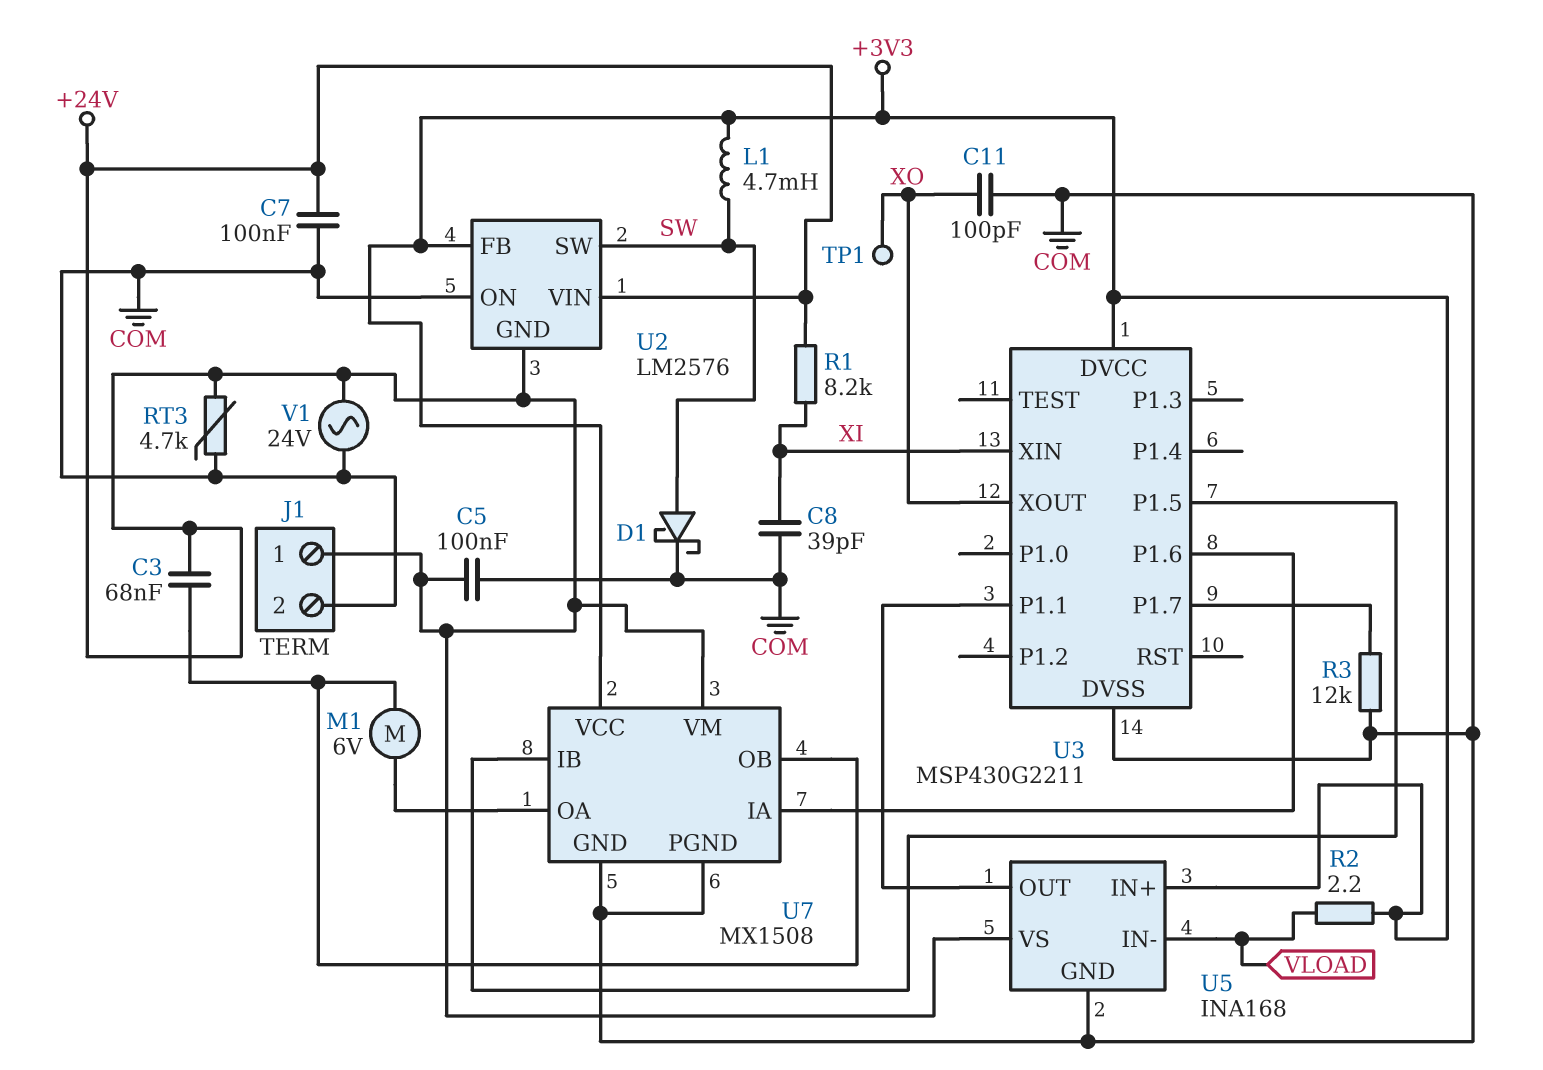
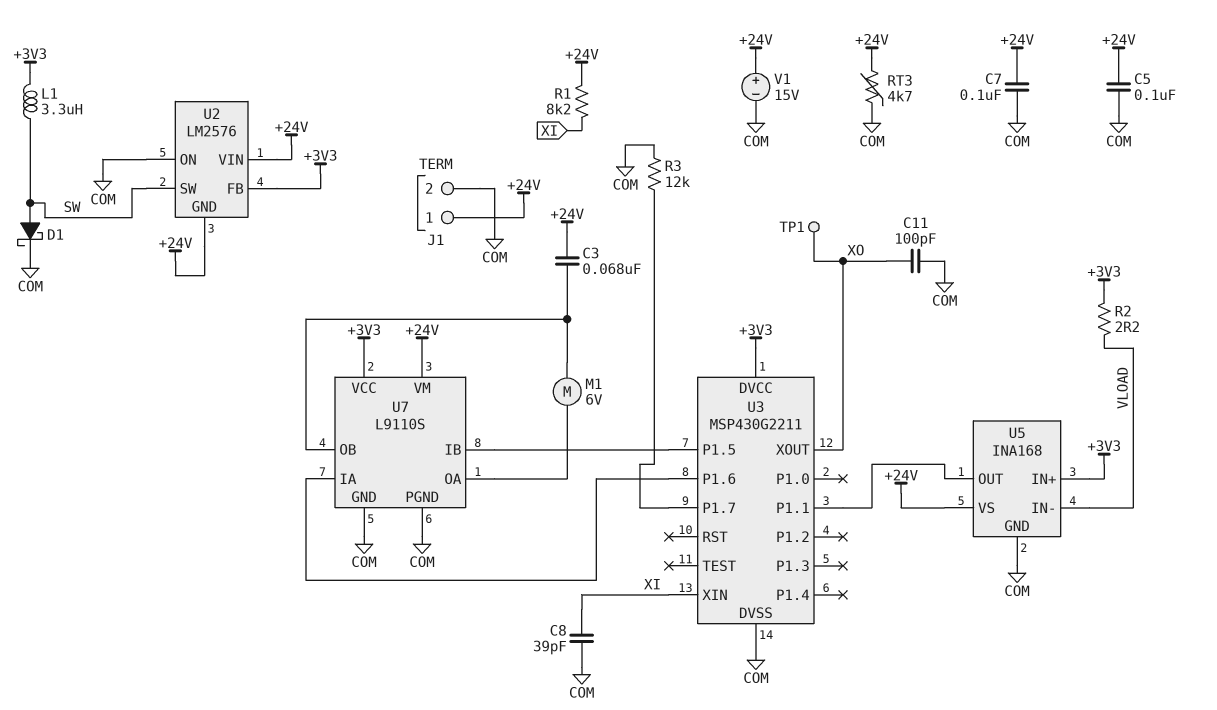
L1: 4.7mH (+3V3, SW) -> 3.3uH (+3V3, SW)
U7: MX1508 -> L9110S
V1: AC 24V (+24V, COM) -> 15V (plus +24V, minus COM)

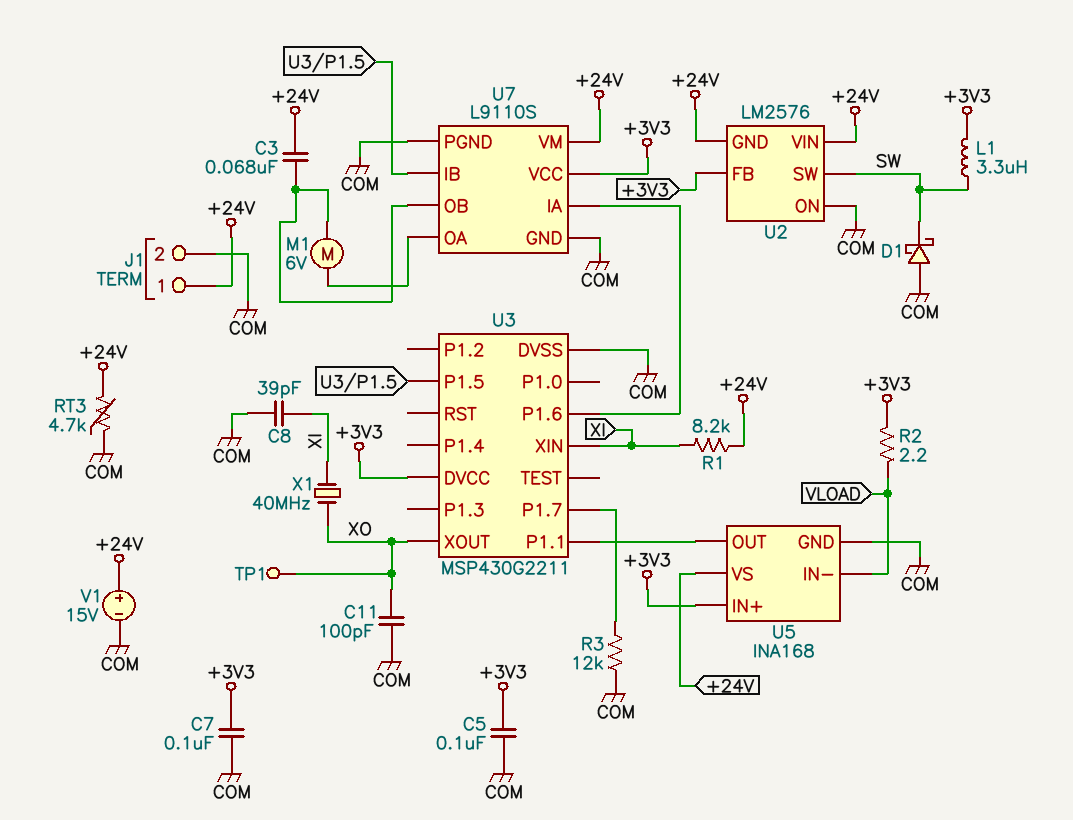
C5: 100nF (+24V, COM) -> 100nF (+3V3, COM)
C7: 100nF (+24V, COM) -> 100nF (+3V3, COM)
D1: schottky (A SW, K COM) -> schottky (A COM, K SW)
X1: none -> 40MHz (XI, XO)

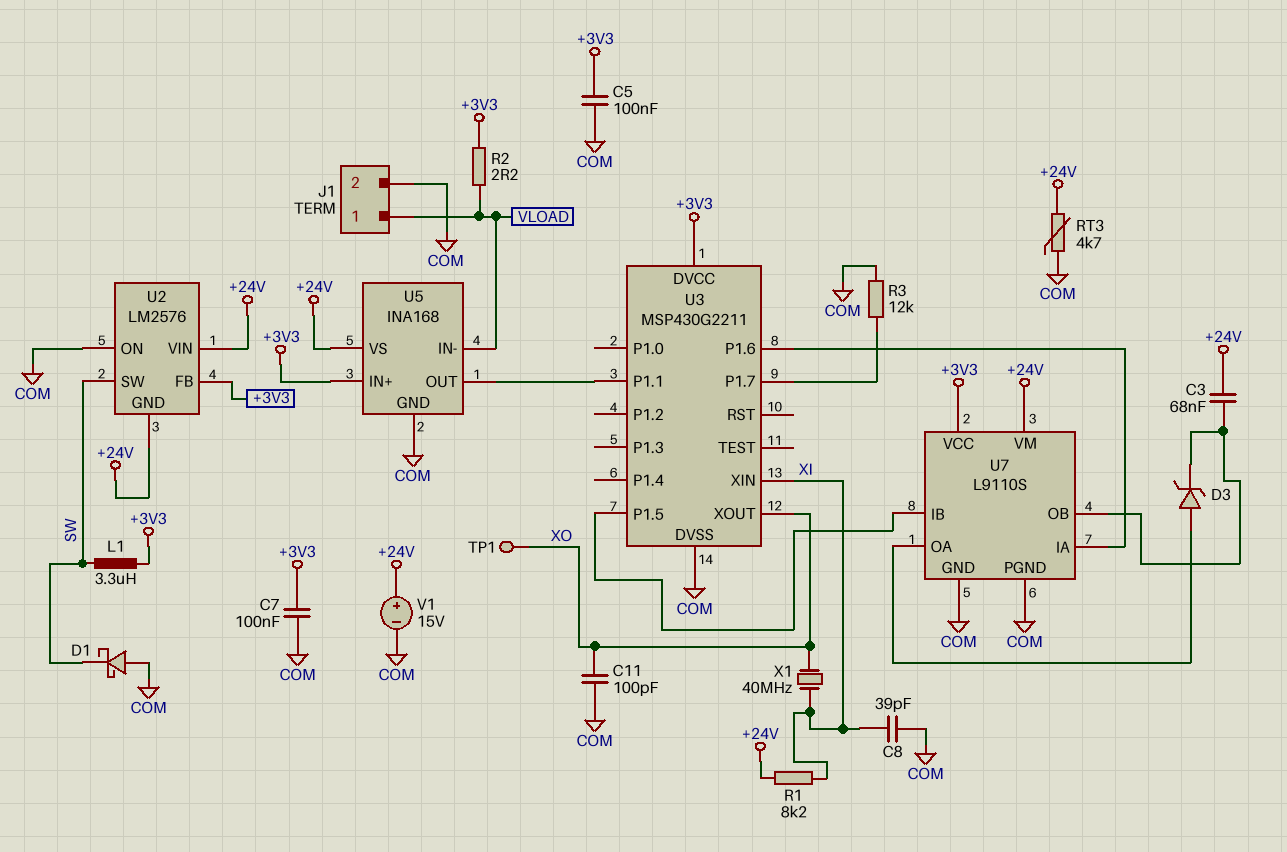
D3: none -> zener (A U7/OA, K U7/OB)
J1 pin 1: +24V -> VLOAD
M1: motor 6V (U7/OA, U7/OB) -> none

